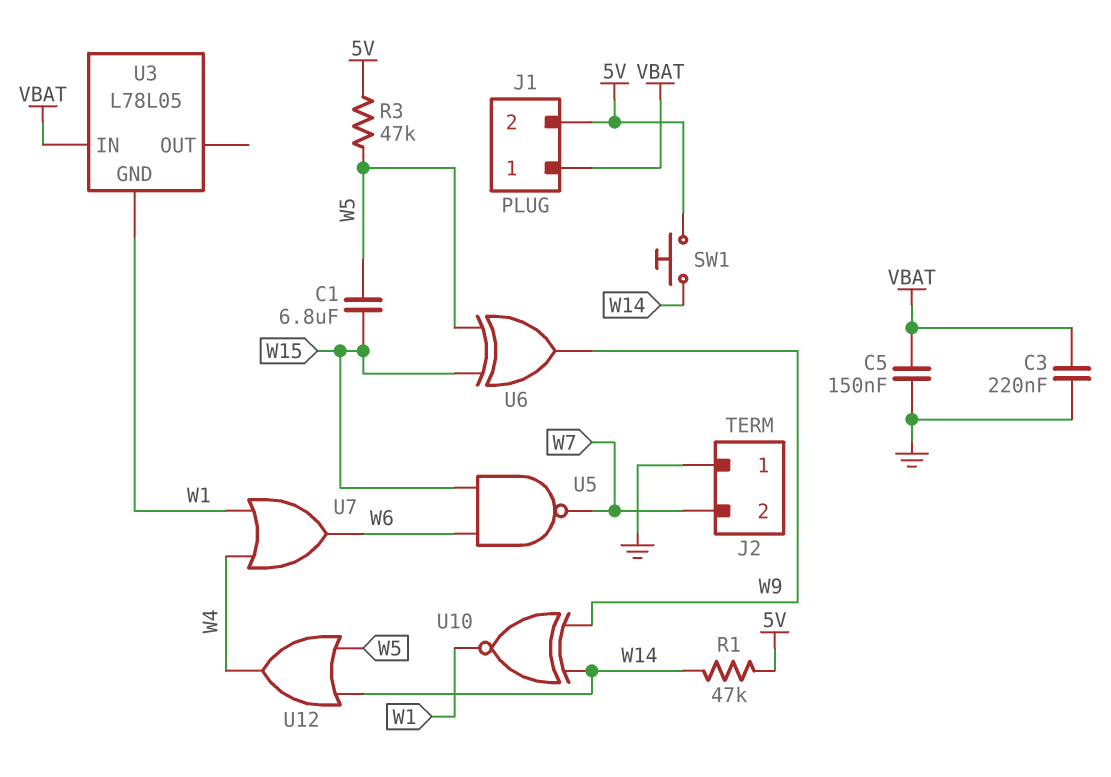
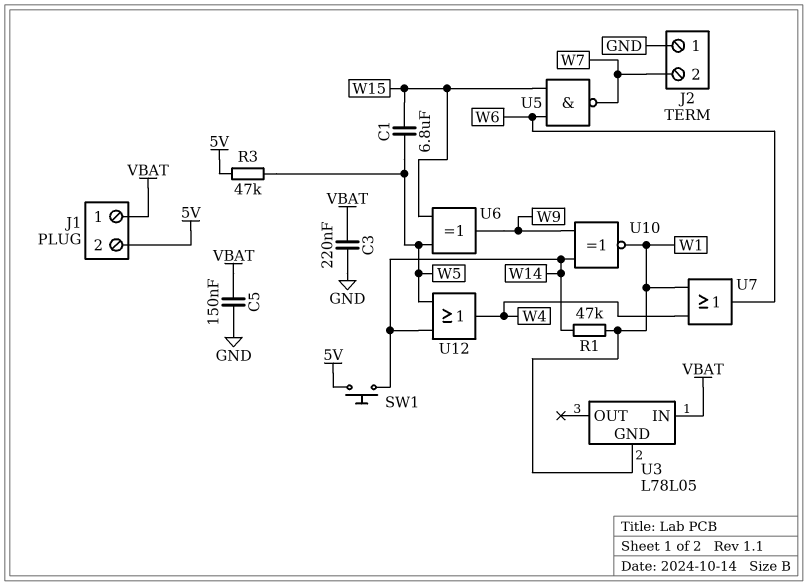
R1: 47k (5V, W14) -> 47k (W1, W14)

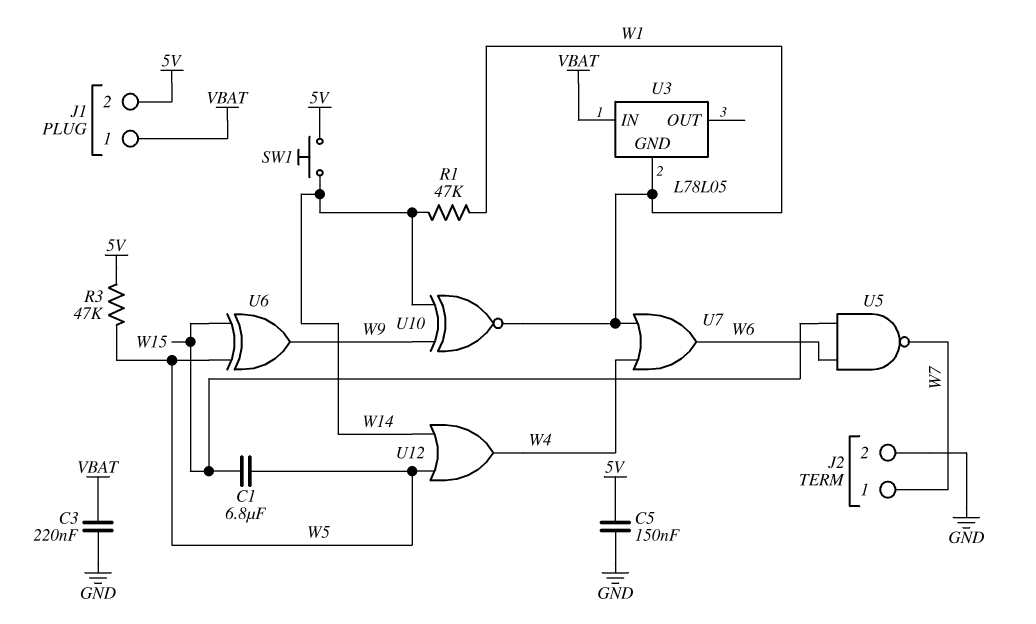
C5: 150nF (GND, VBAT) -> 150nF (5V, GND)
J2 pin 1: GND -> W7
J2 pin 2: W7 -> GND

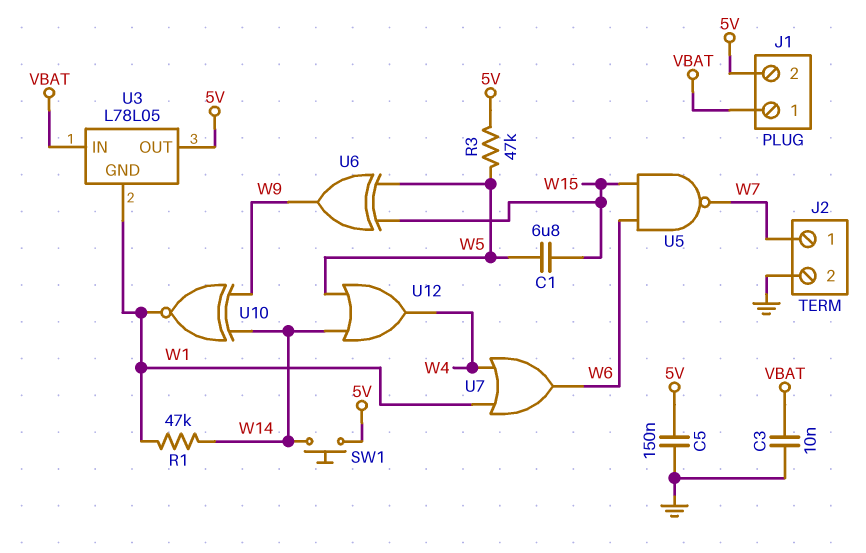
C3: 220nF (GND, VBAT) -> 10nF (GND, VBAT)
U3 pin OUT: none -> 5V

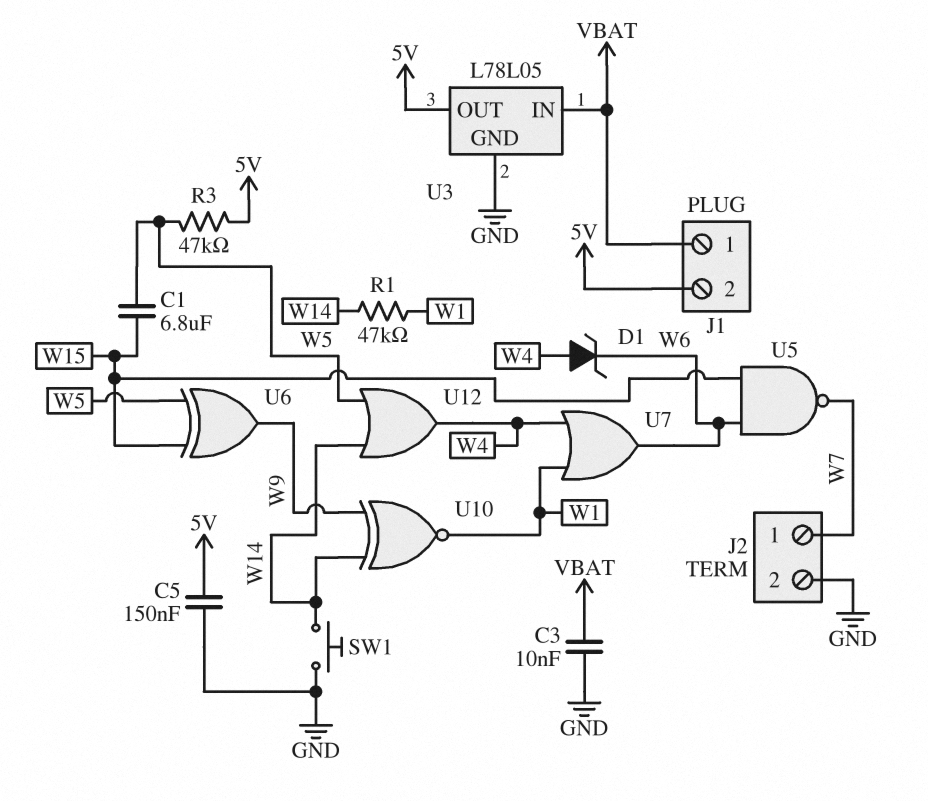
D1: none -> zener (A W4, K W6)
SW1: button (5V, W14) -> button (GND, W14)
U3 pin GND: W1 -> GND

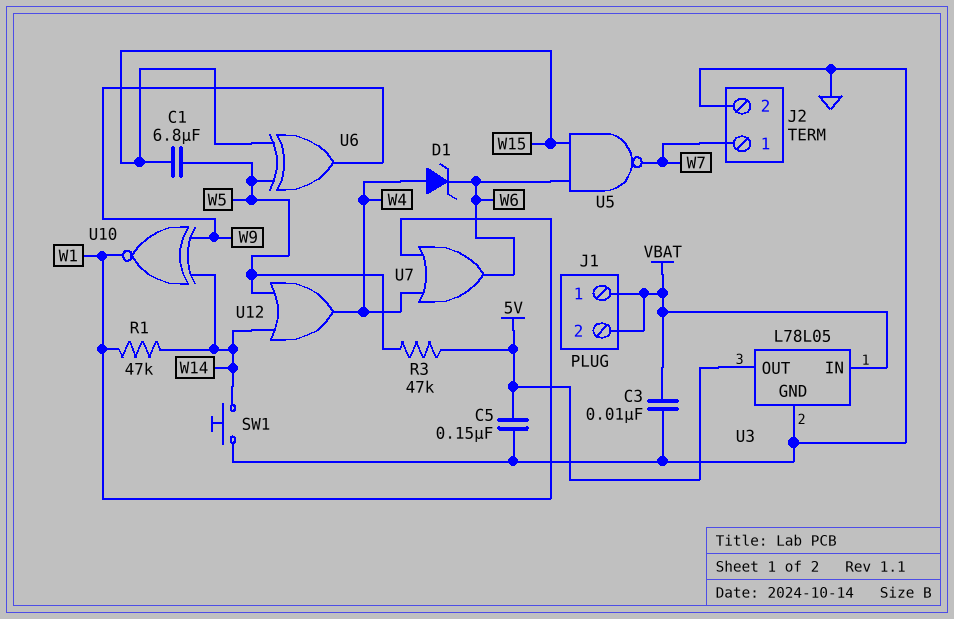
J1 pin 2: 5V -> VBAT

